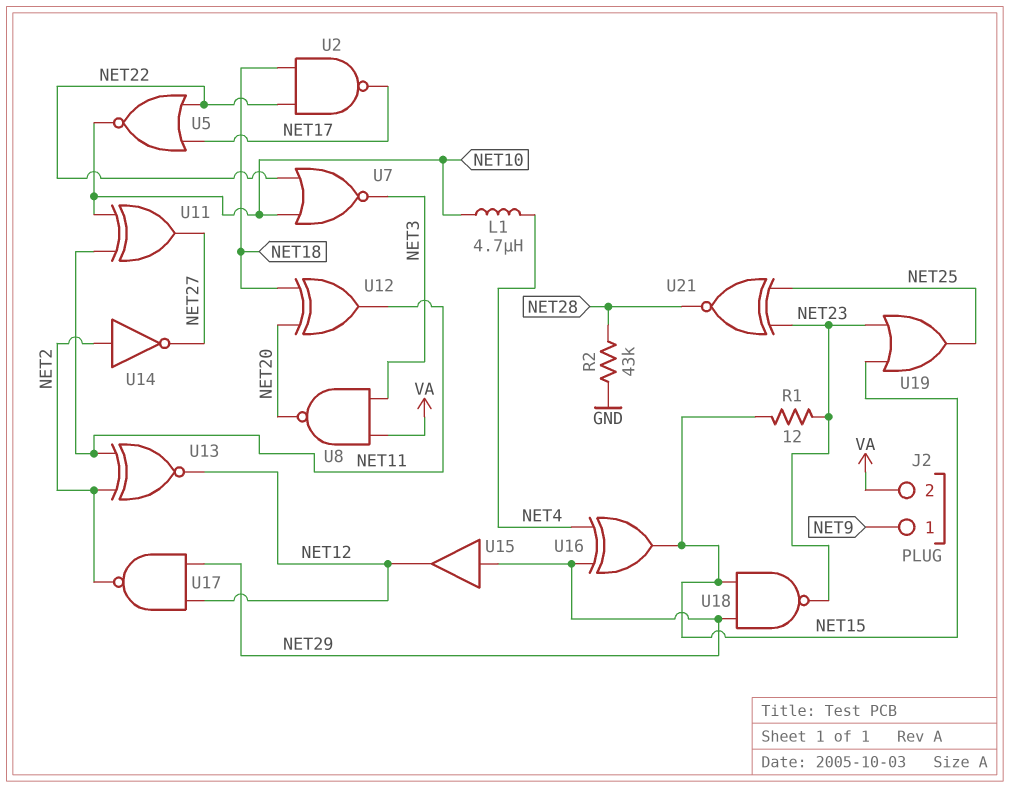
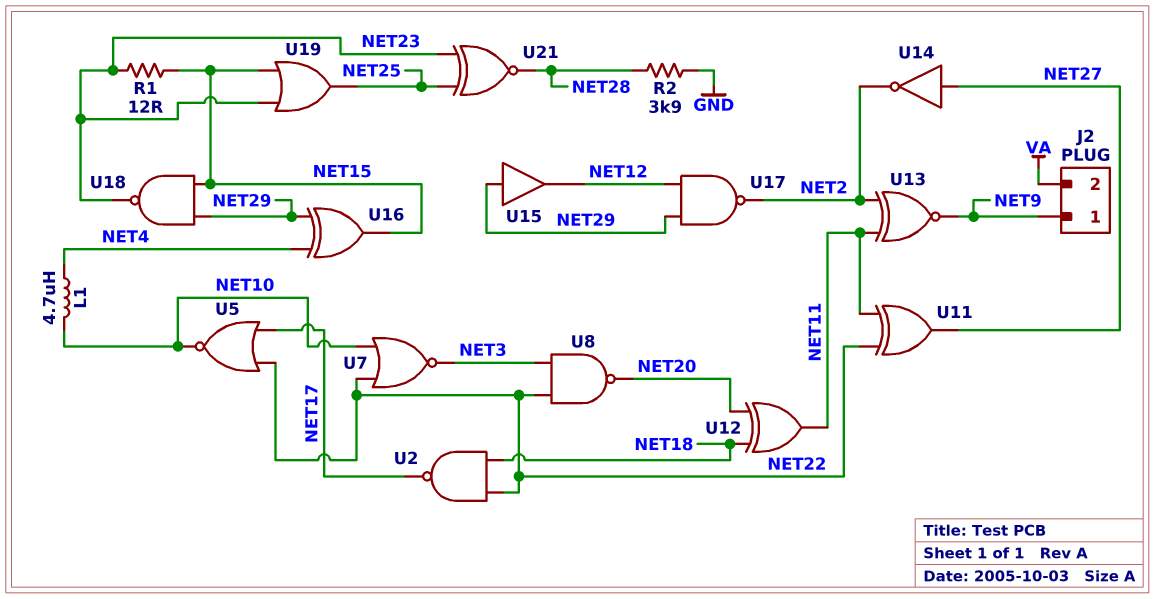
R2: 43k (GND, NET28) -> 3.9k (GND, NET28)
U8: NAND (in NET3, in VA, out NET20) -> NAND (in NET3, in NET22, out NET20)
U11: XOR (in NET10, in NET11, out NET27) -> XOR (in NET11, in NET22, out NET27)
U13: XNOR (in NET2, in NET11, out NET12) -> XNOR (in NET2, in NET11, out NET9)
U14: NOT (in NET2, out NET27) -> NOT (in NET27, out NET2)

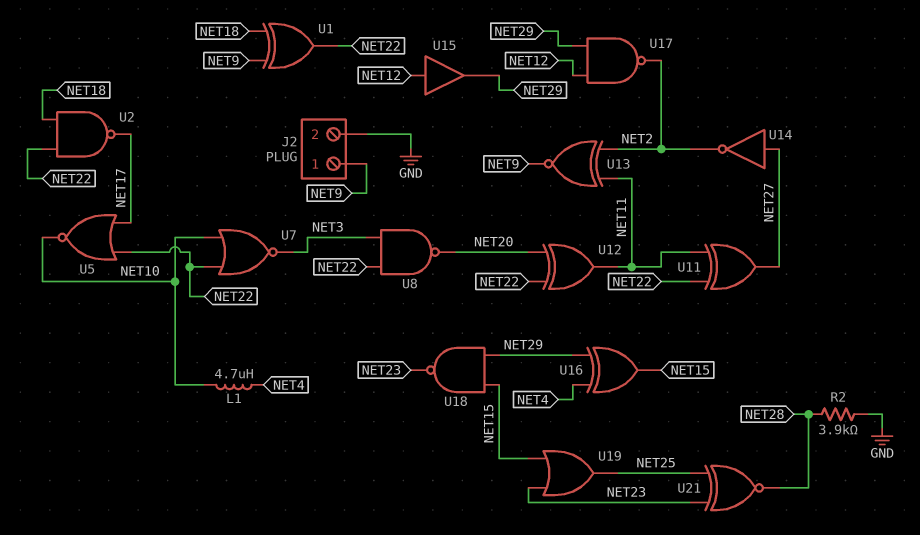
J2 pin 2: VA -> GND
R1: 12 (NET15, NET23) -> none
U1: none -> XOR (in NET9, in NET18, out NET22)
U12: XOR (in NET18, in NET20, out NET11) -> XOR (in NET20, in NET22, out NET11)
U15: buffer (in NET29, out NET12) -> buffer (in NET12, out NET29)

